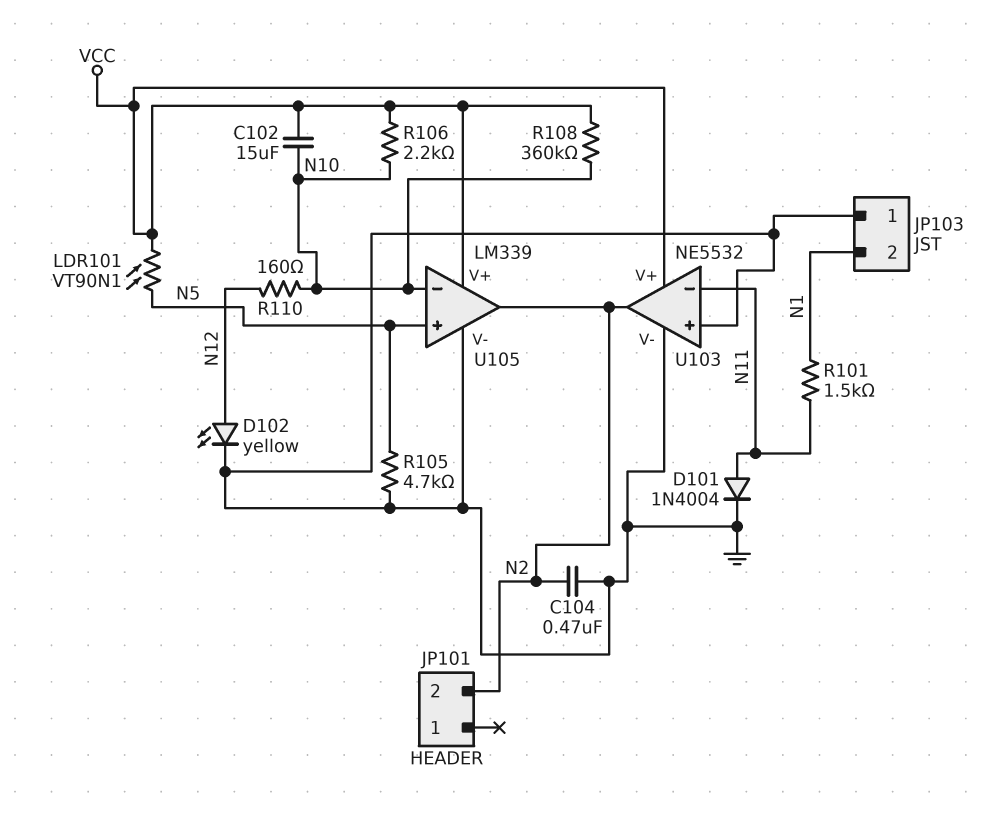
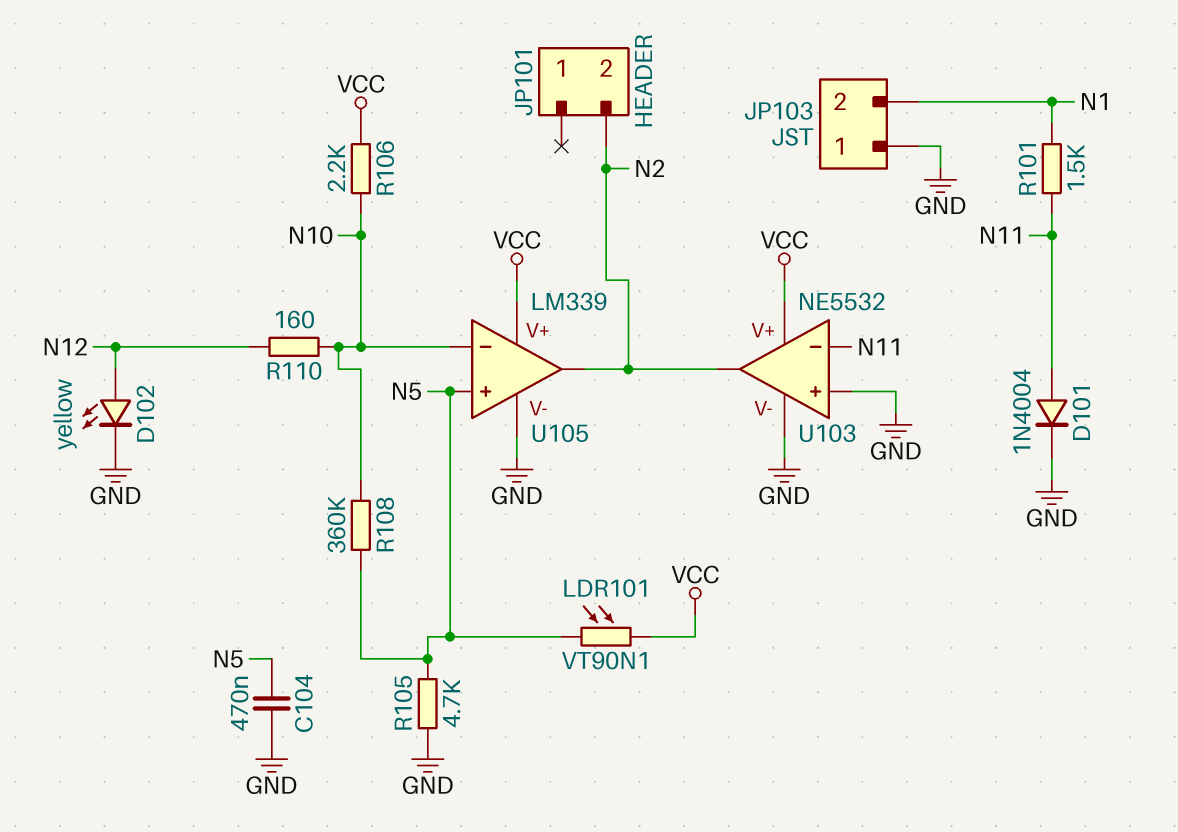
C102: 15uF (N10, VCC) -> none
C104: 470nF (GND, N2) -> 470nF (GND, N5)
R108: 360k (N10, VCC) -> 360k (N5, N10)

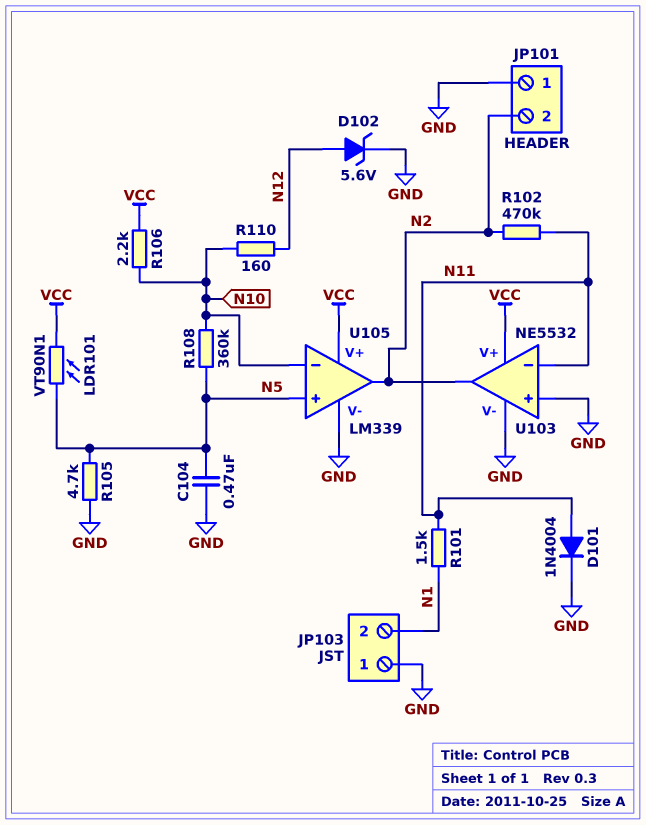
D102: LED yellow (A N12, K GND) -> zener 5.6V (A N12, K GND)
JP101 pin 1: none -> GND
R102: none -> 470k (N2, N11)

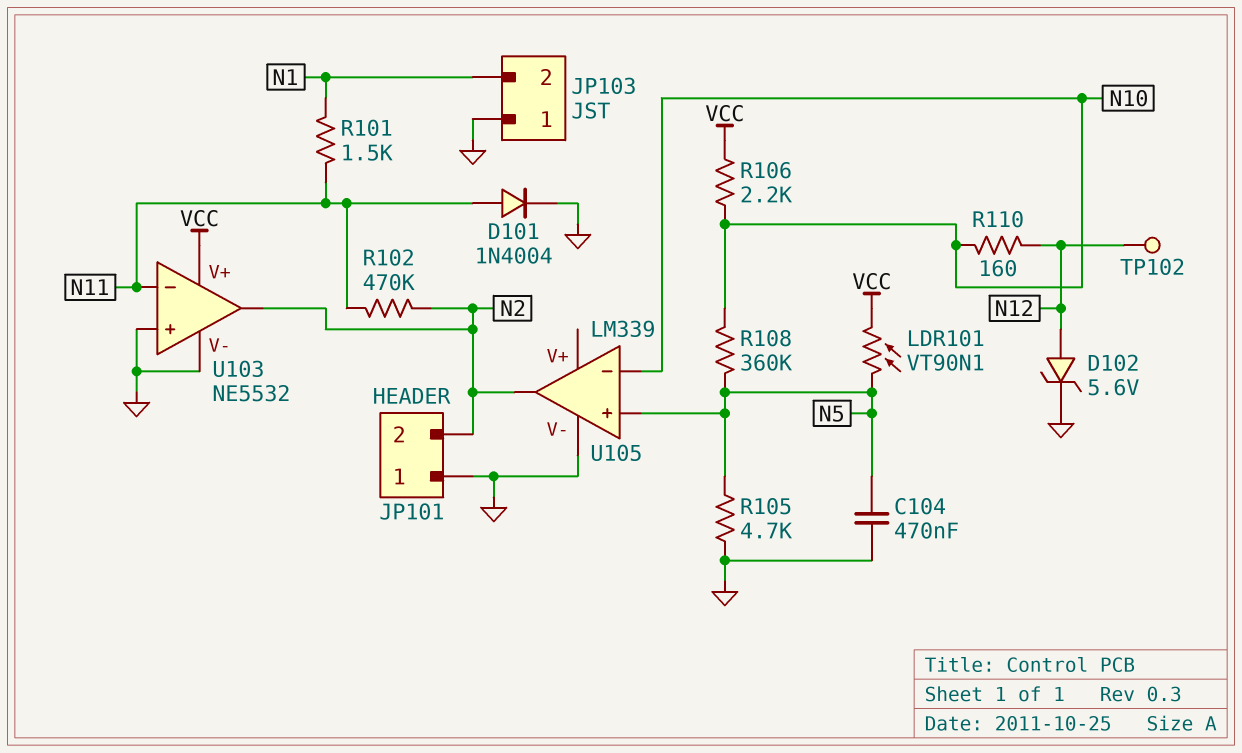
TP102: none -> test point (N12)
U105 pin V+: VCC -> none

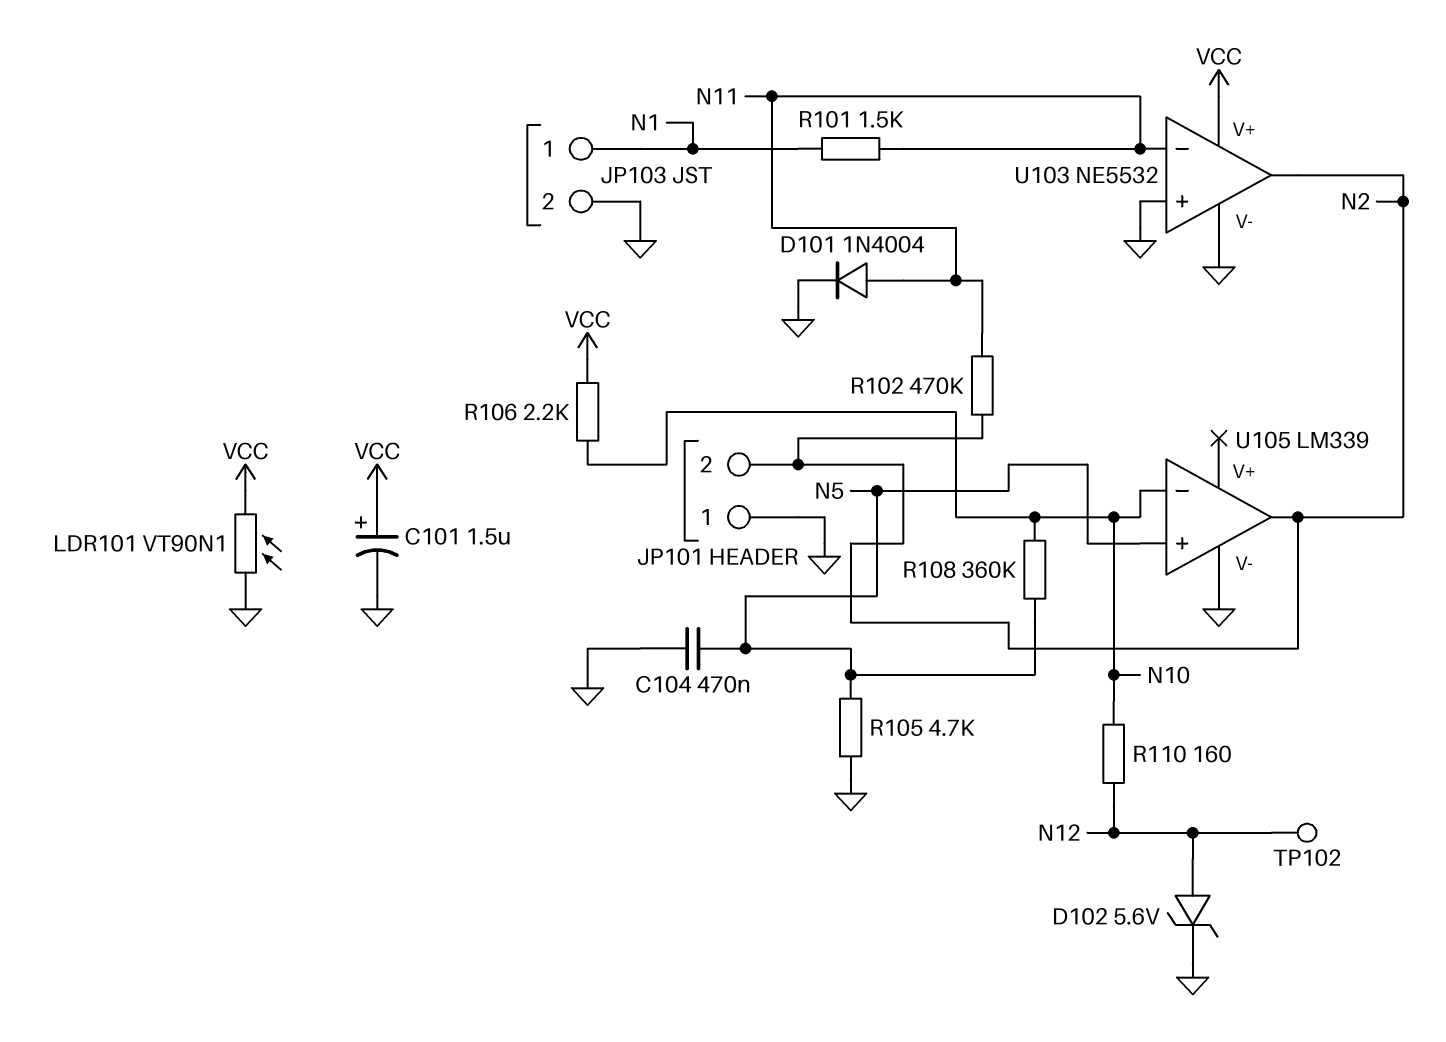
C101: none -> 1.5uF (plus VCC, minus GND)
JP103 pin 1: GND -> N1
JP103 pin 2: N1 -> GND
LDR101: VT90N1 (N5, VCC) -> VT90N1 (GND, VCC)

